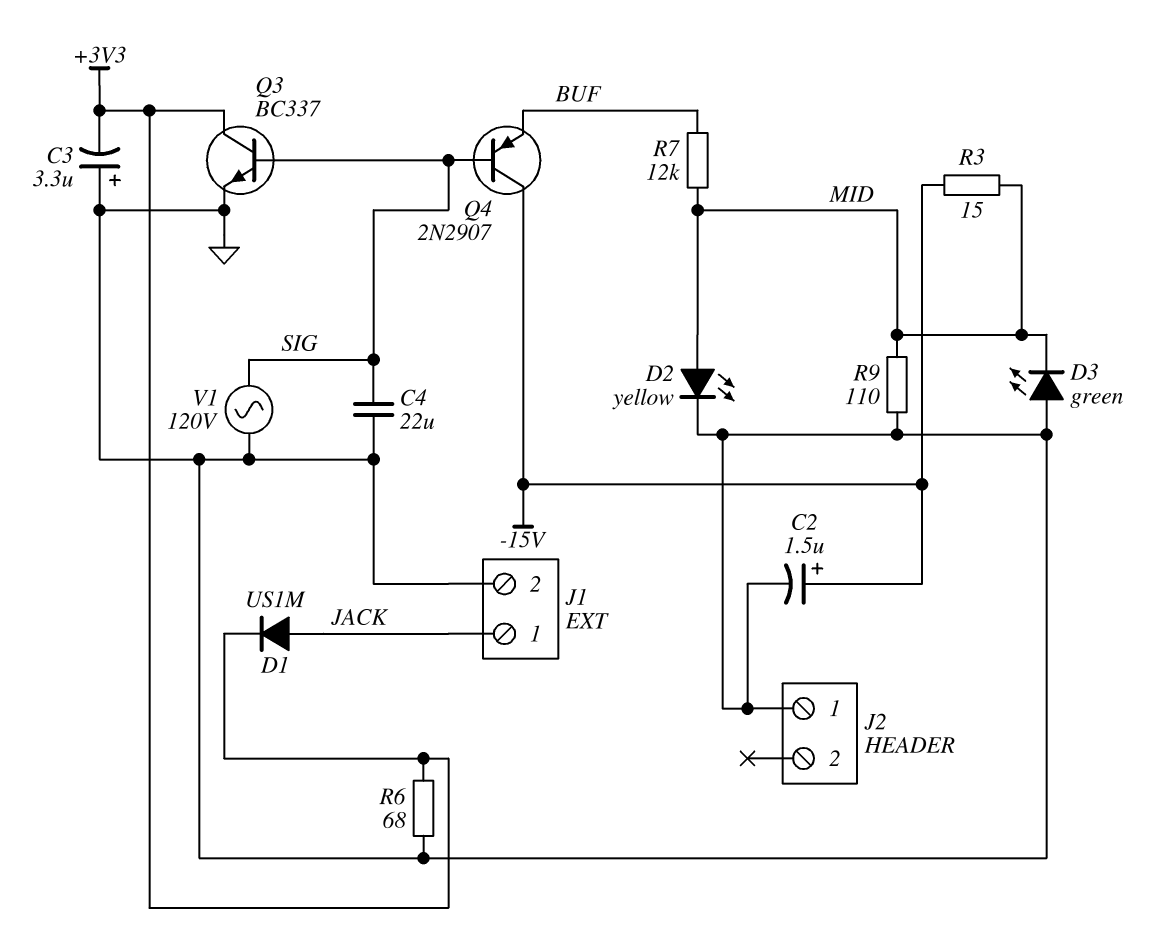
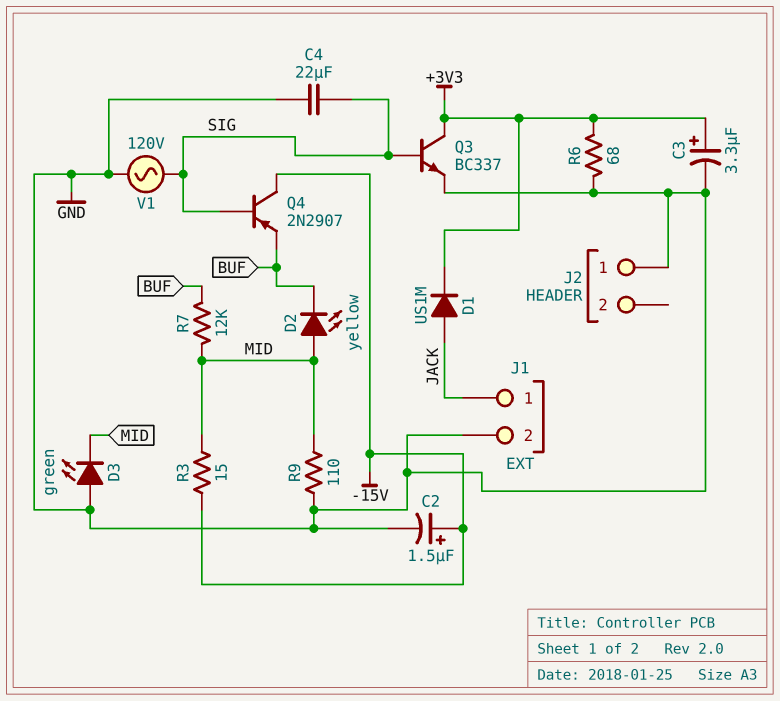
C3: 3.3uF (plus GND, minus +3V3) -> 3.3uF (plus +3V3, minus GND)
D2: LED yellow (A MID, K GND) -> LED yellow (A MID, K BUF)

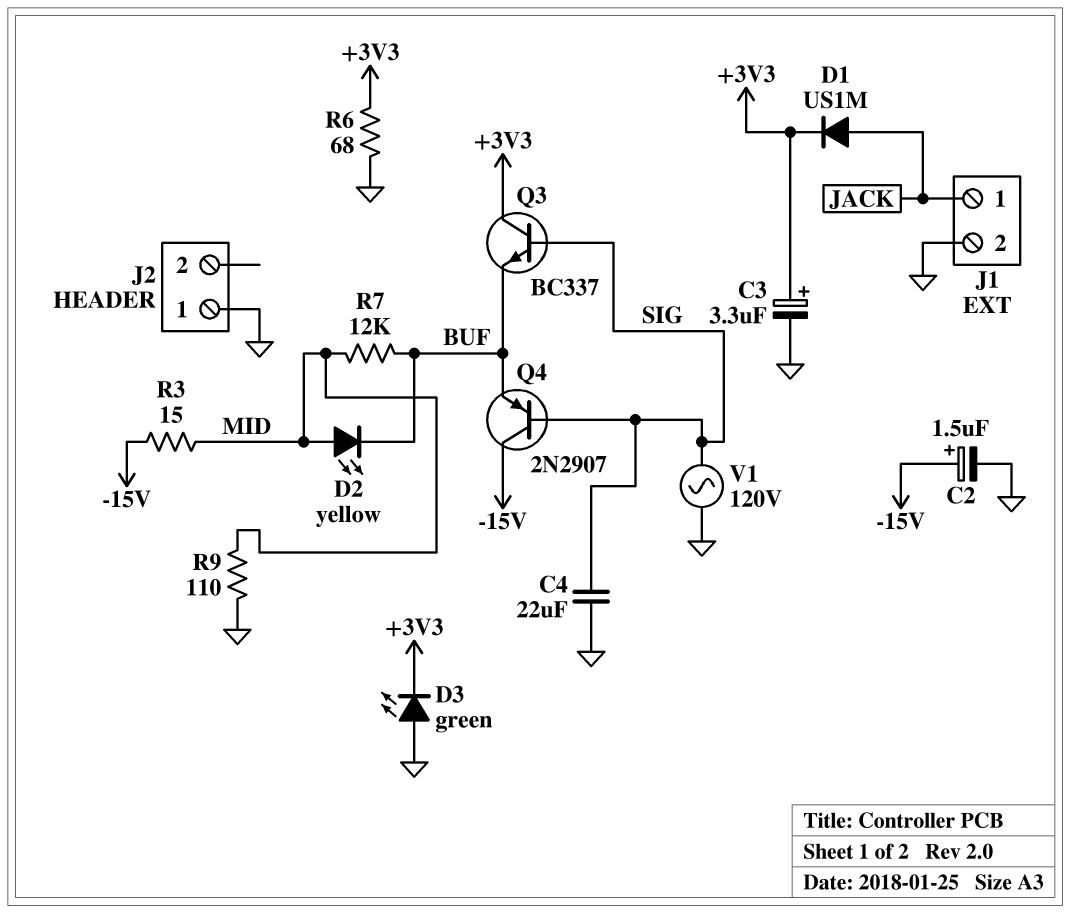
D3: LED green (A GND, K MID) -> LED green (A GND, K +3V3)
Q3: NPN BC337 (B SIG, C +3V3, E GND) -> NPN BC337 (B SIG, C +3V3, E BUF)

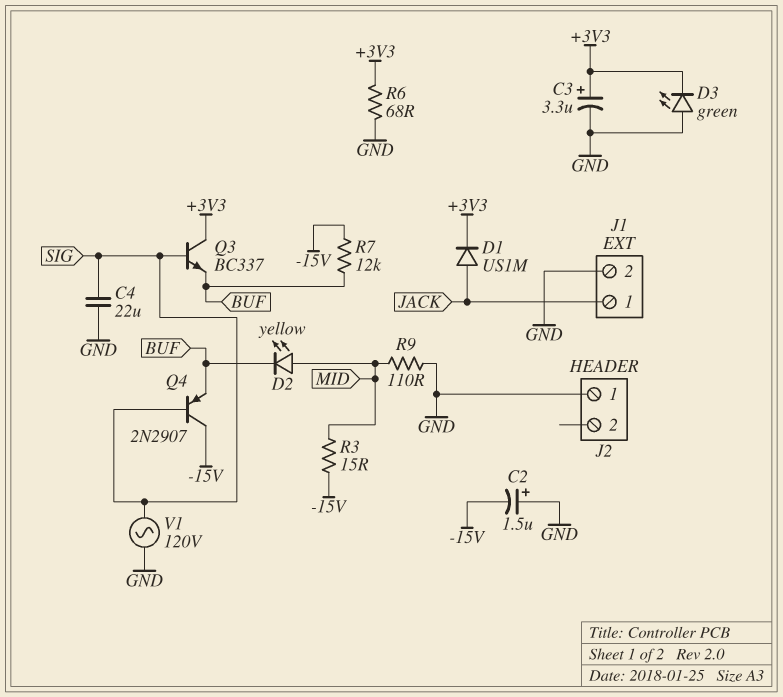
C2: 1.5uF (plus -15V, minus GND) -> 1.5uF (plus GND, minus -15V)
R7: 12k (BUF, MID) -> 12k (-15V, BUF)

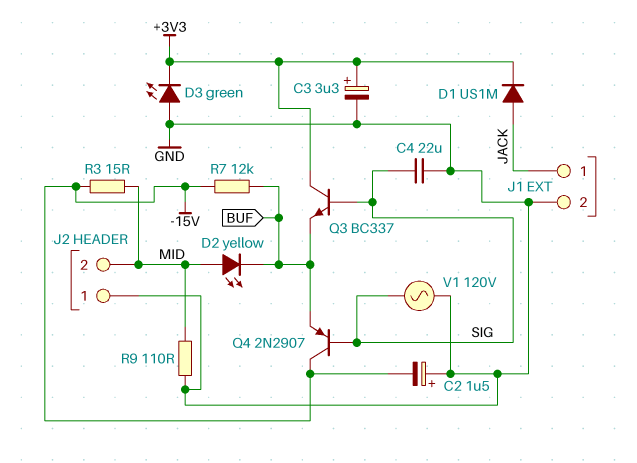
J2 pin 2: none -> MID
R6: 68 (+3V3, GND) -> none

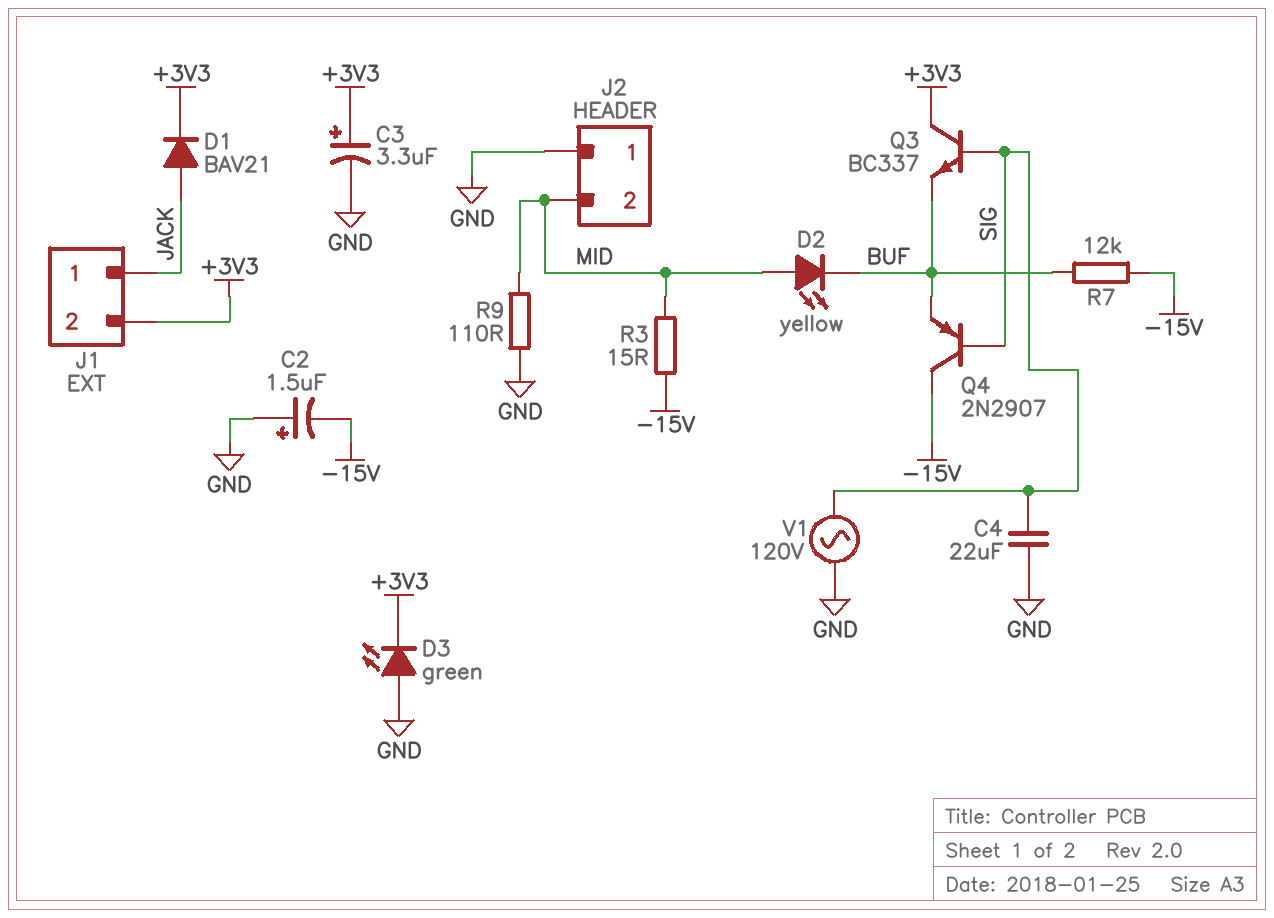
D1: diode US1M (A JACK, K +3V3) -> diode BAV21 (A JACK, K +3V3)
J1 pin 2: GND -> +3V3

